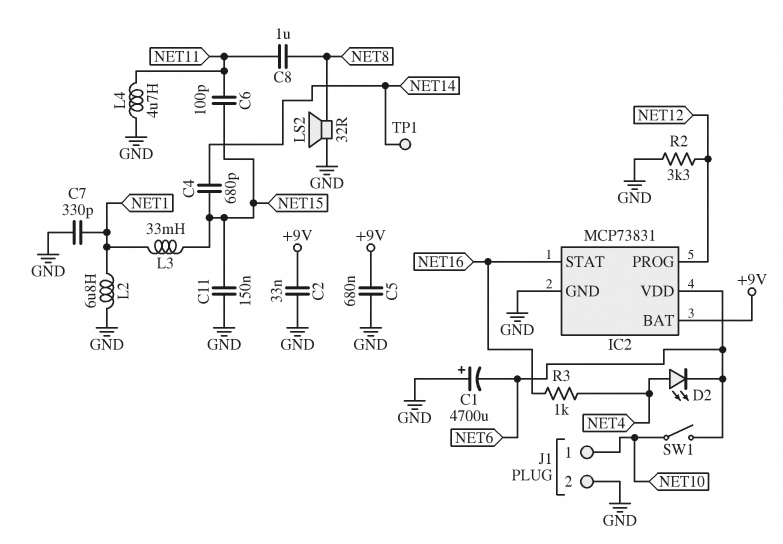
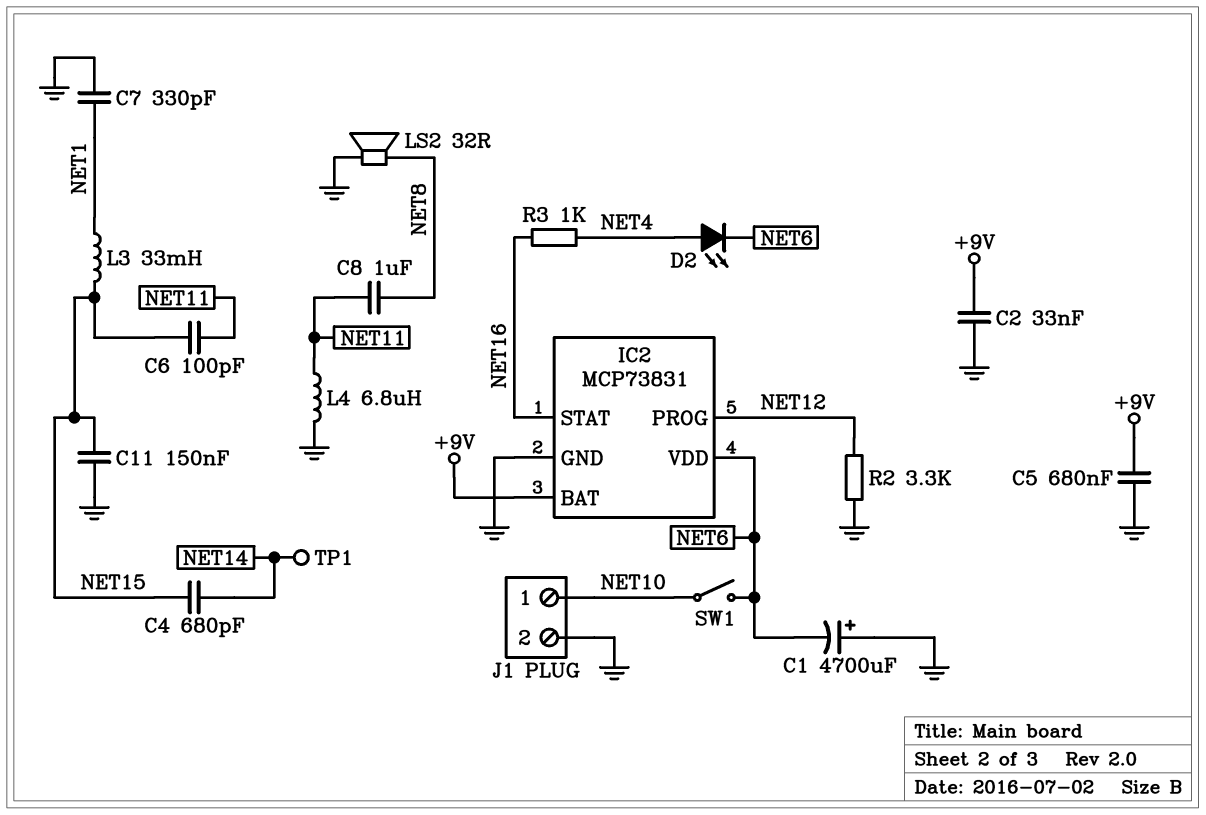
L2: 6.8uH (GND, NET1) -> none
L4: 4.7uH (GND, NET11) -> 6.8uH (GND, NET11)

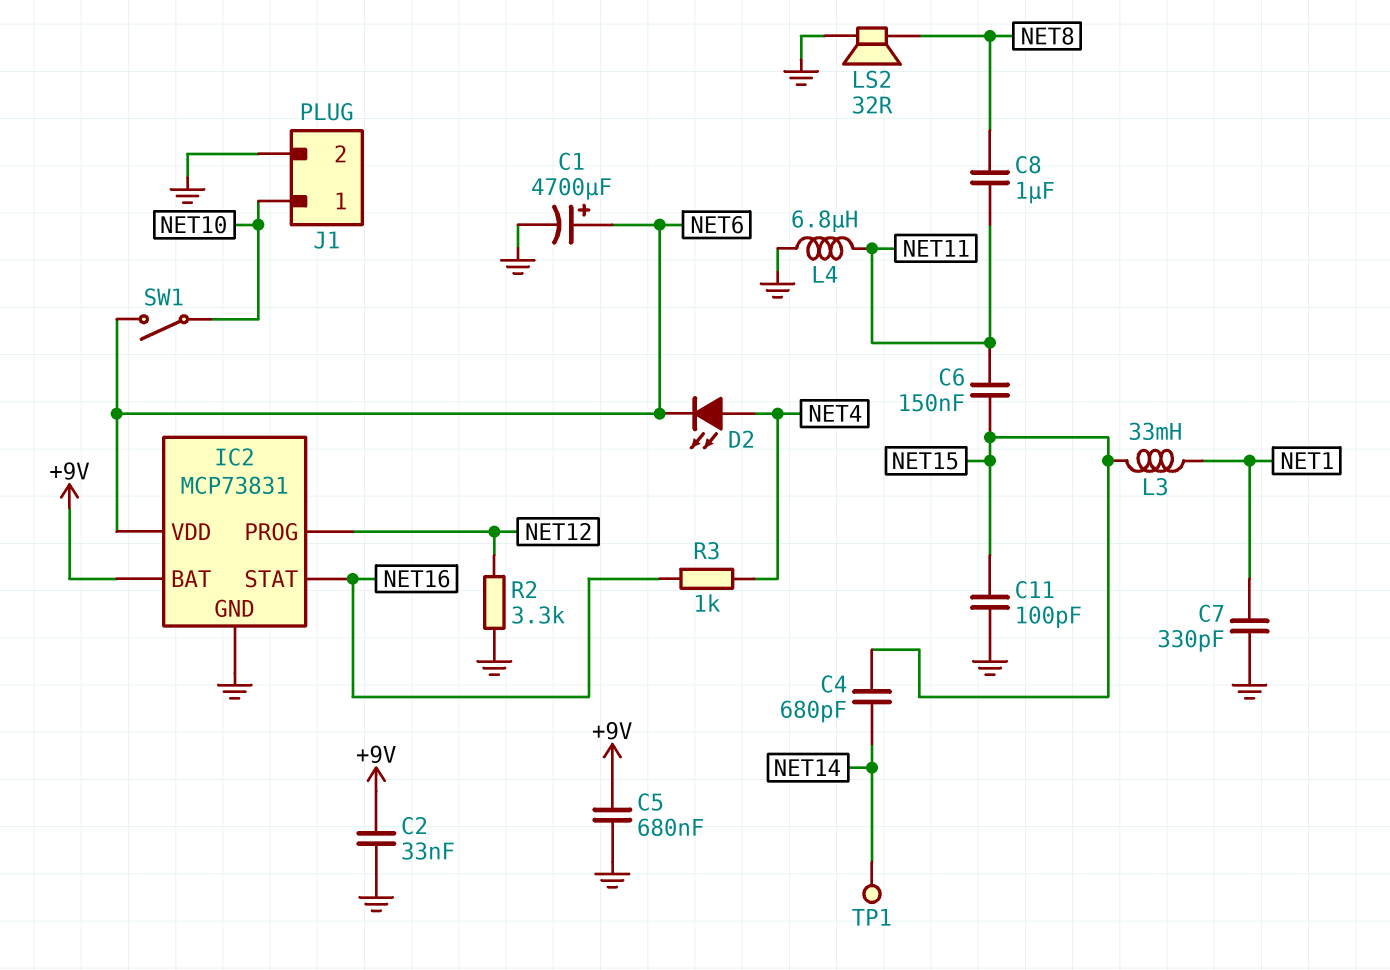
C1: 4700uF (plus GND, minus NET6) -> 4700uF (plus NET6, minus GND)
C6: 100pF (NET11, NET15) -> 150nF (NET11, NET15)
C11: 150nF (GND, NET15) -> 100pF (GND, NET15)

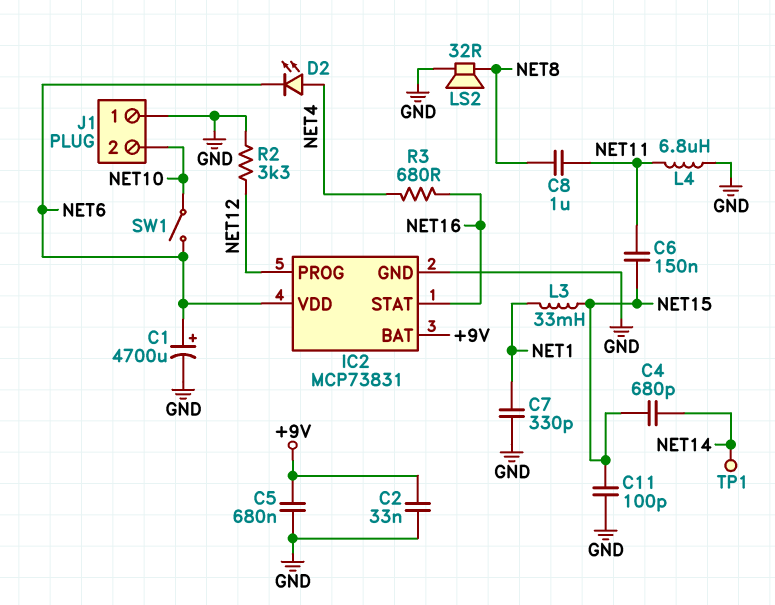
J1 pin 1: NET10 -> GND
J1 pin 2: GND -> NET10
R3: 1k (NET4, NET16) -> 680 (NET4, NET16)

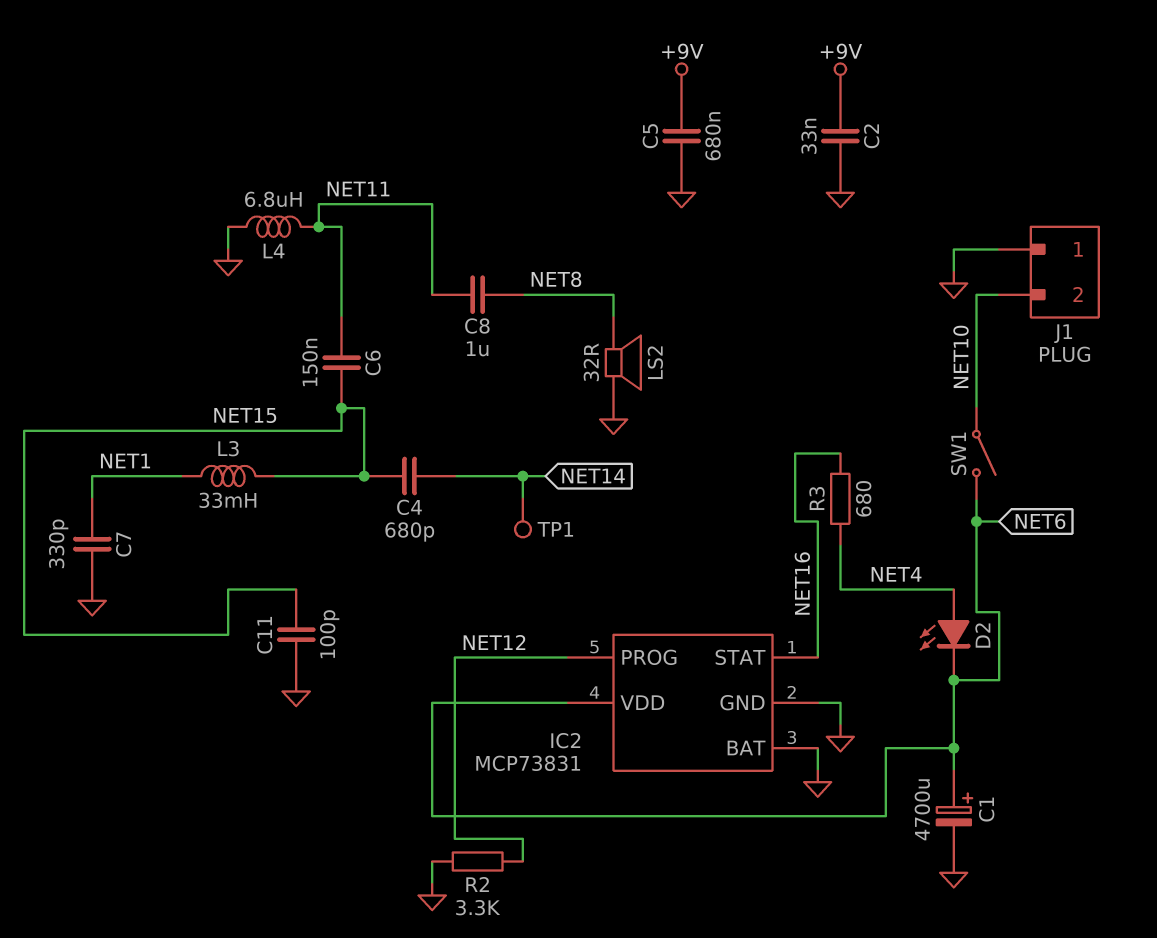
IC2 pin BAT: +9V -> GND

